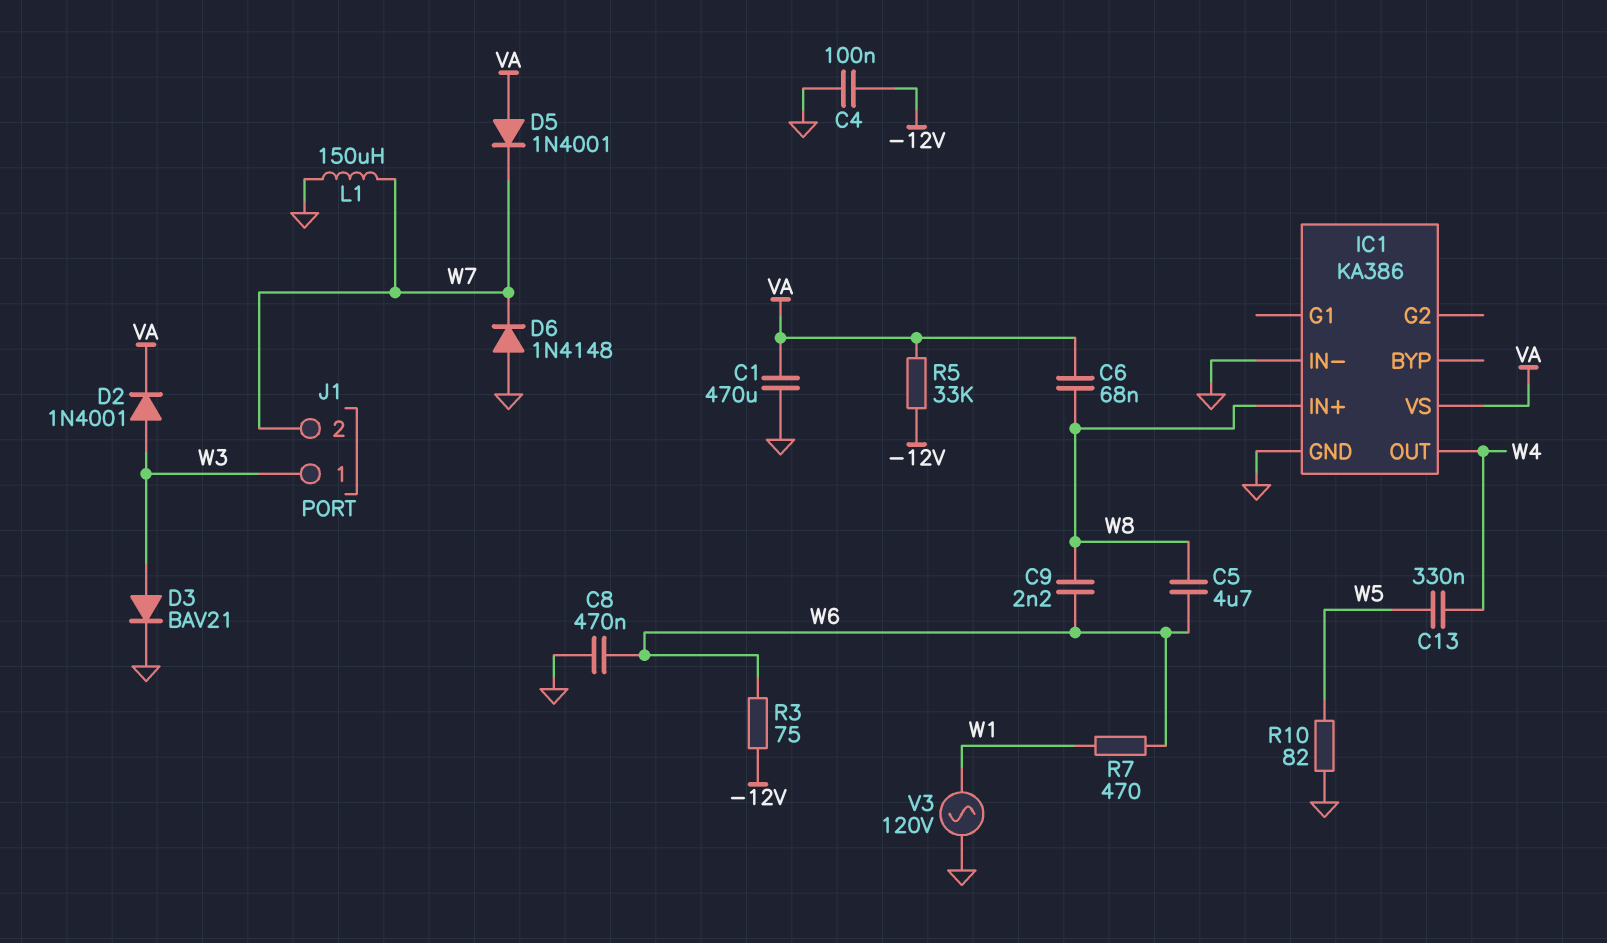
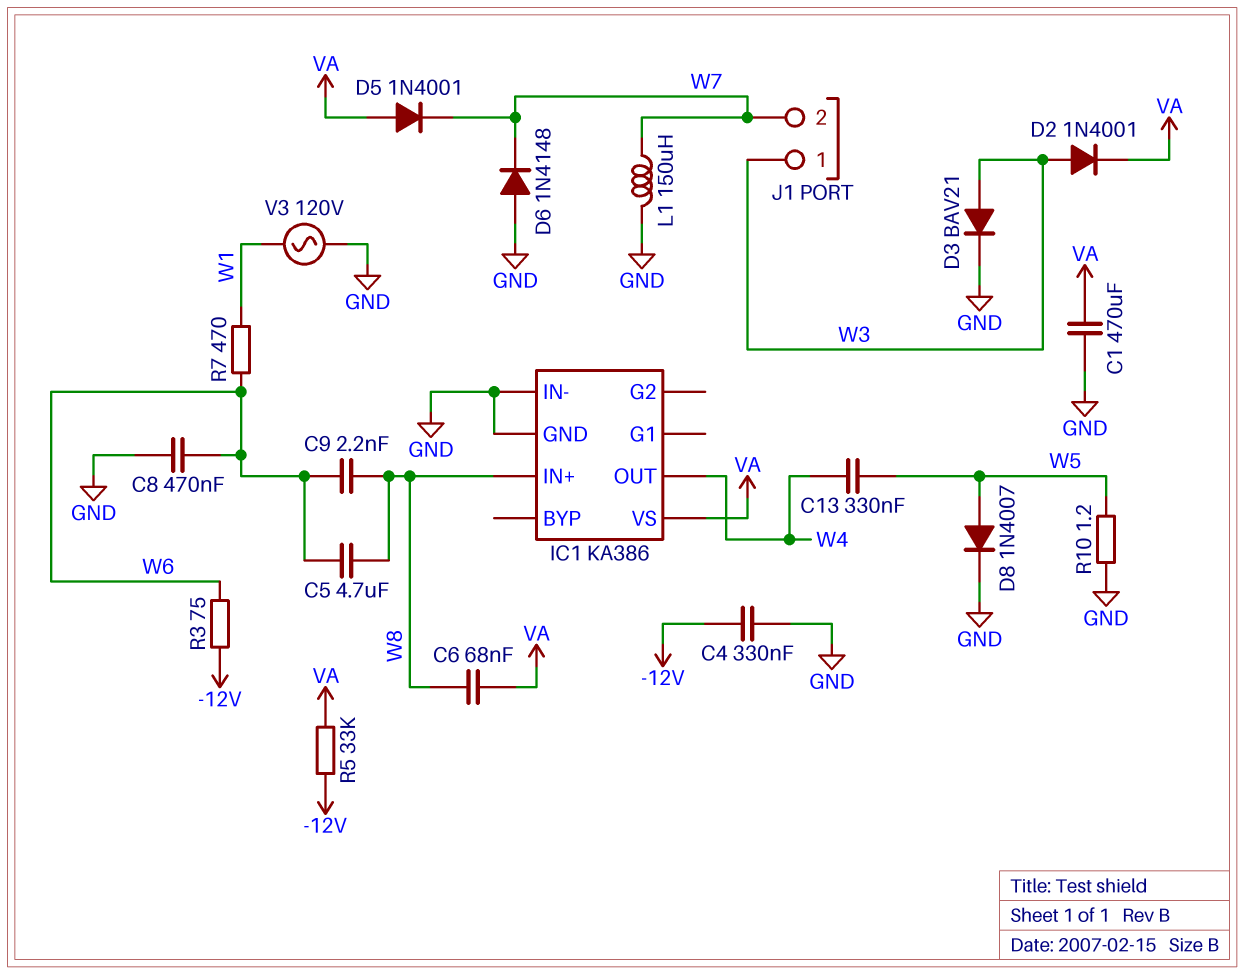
C4: 100nF (-12V, GND) -> 330nF (-12V, GND)
D8: none -> diode 1N4007 (A W5, K GND)
R10: 82 (GND, W5) -> 1.2 (GND, W5)

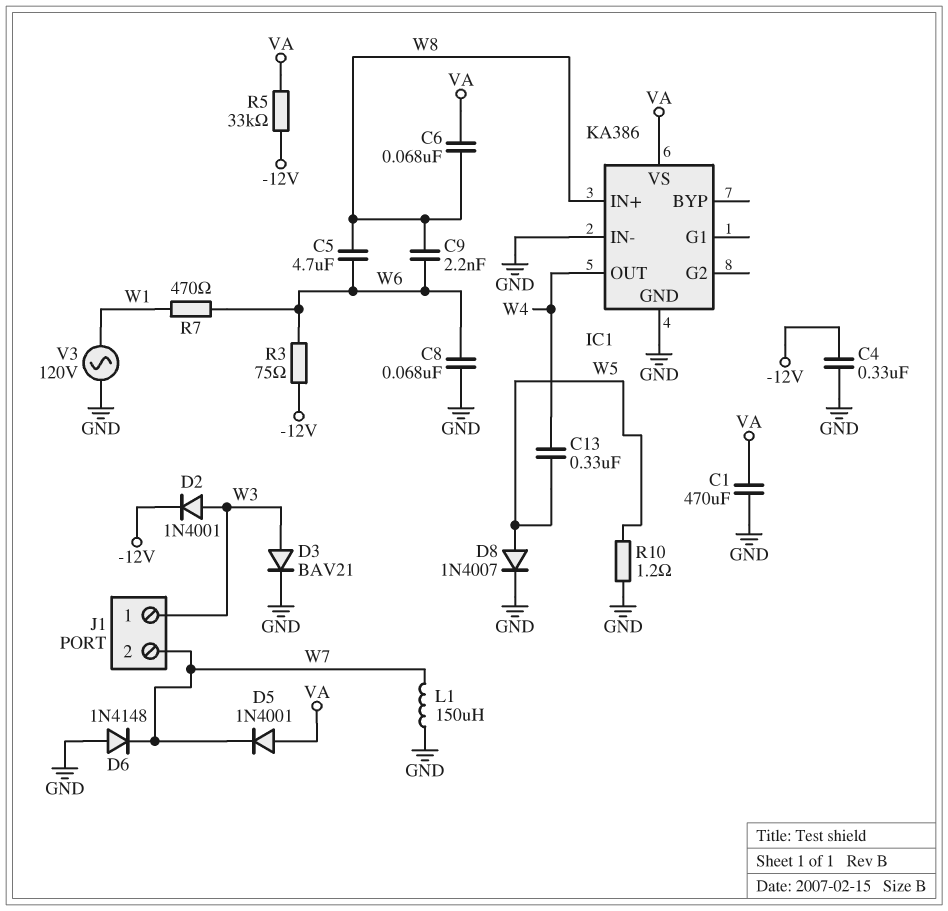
C8: 470nF (GND, W6) -> 68nF (GND, W6)
D2: diode 1N4001 (A W3, K VA) -> diode 1N4001 (A W3, K -12V)

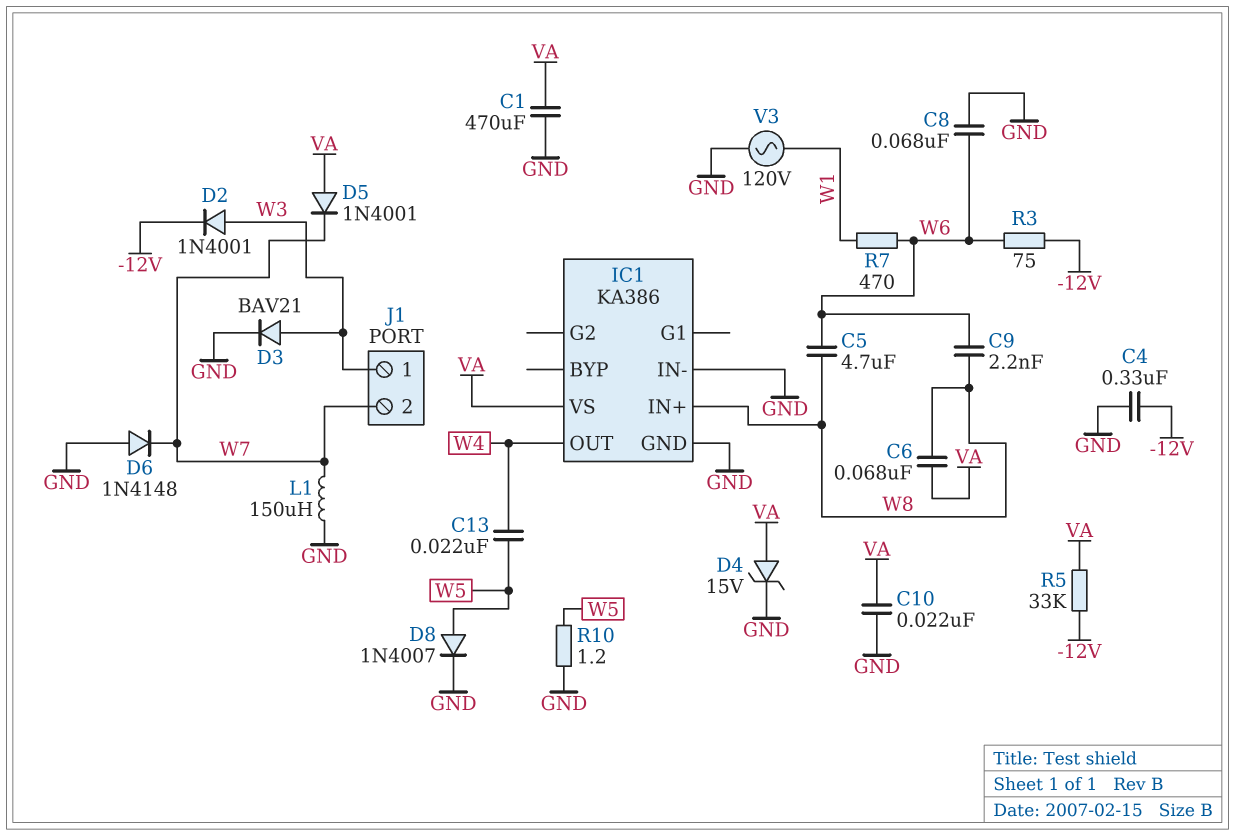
C10: none -> 22nF (GND, VA)
C13: 330nF (W4, W5) -> 22nF (W4, W5)
D4: none -> zener 15V (A VA, K GND)

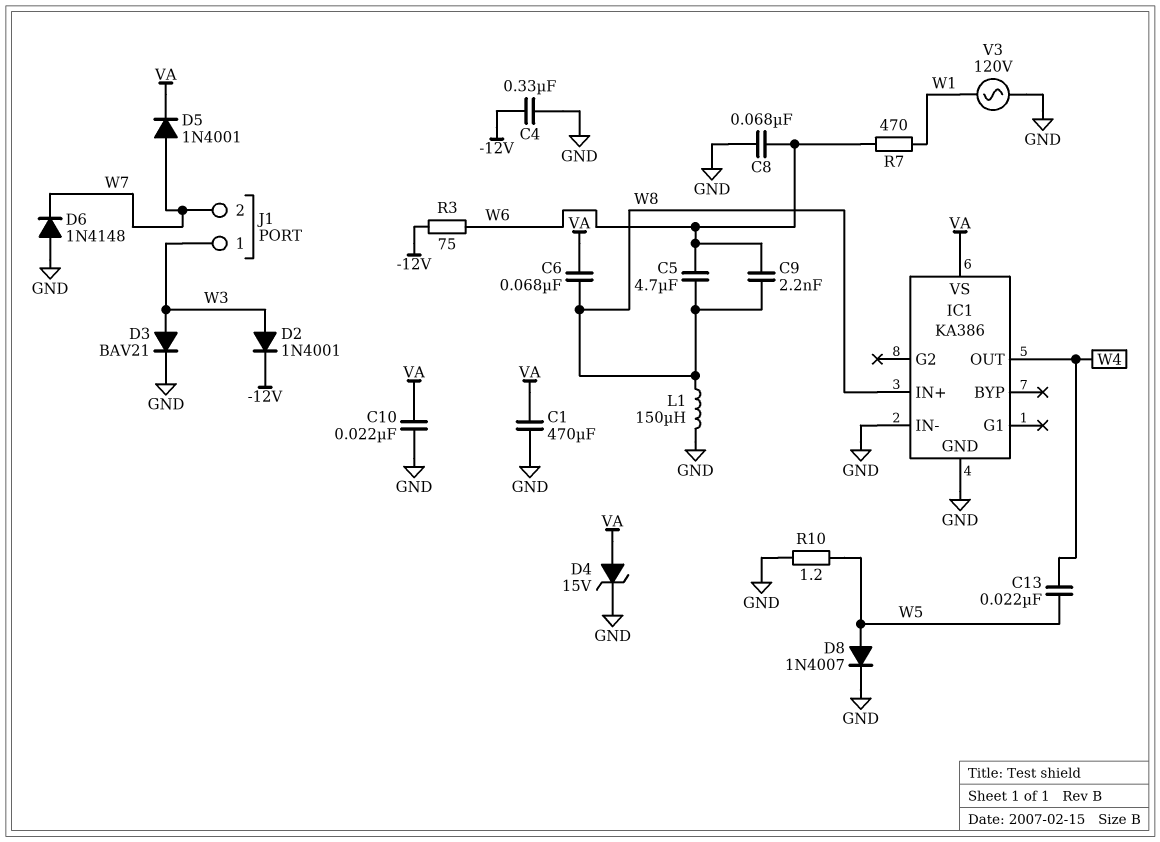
D5: diode 1N4001 (A VA, K W7) -> diode 1N4001 (A W7, K VA)
L1: 150uH (GND, W7) -> 150uH (GND, W8)
R5: 33k (-12V, VA) -> none

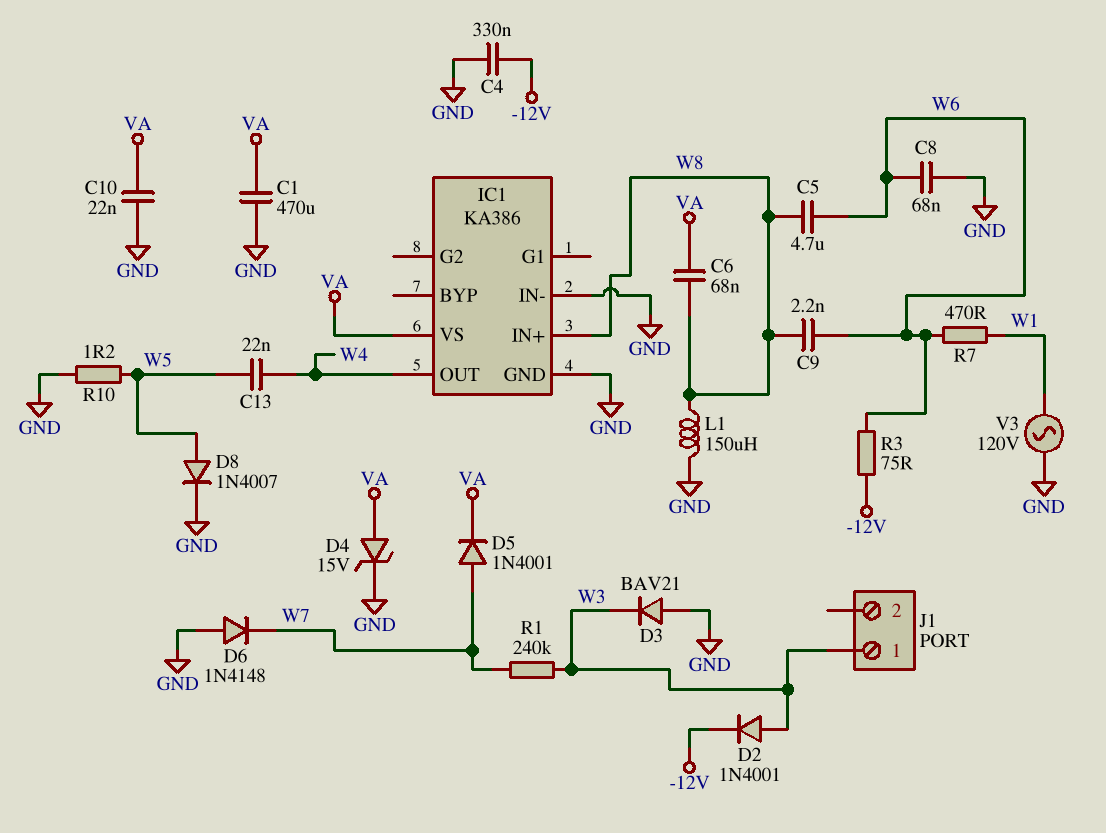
D3: diode BAV21 (A W3, K GND) -> diode BAV21 (A GND, K W3)
J1 pin 2: W7 -> none
R1: none -> 240k (W3, W7)

